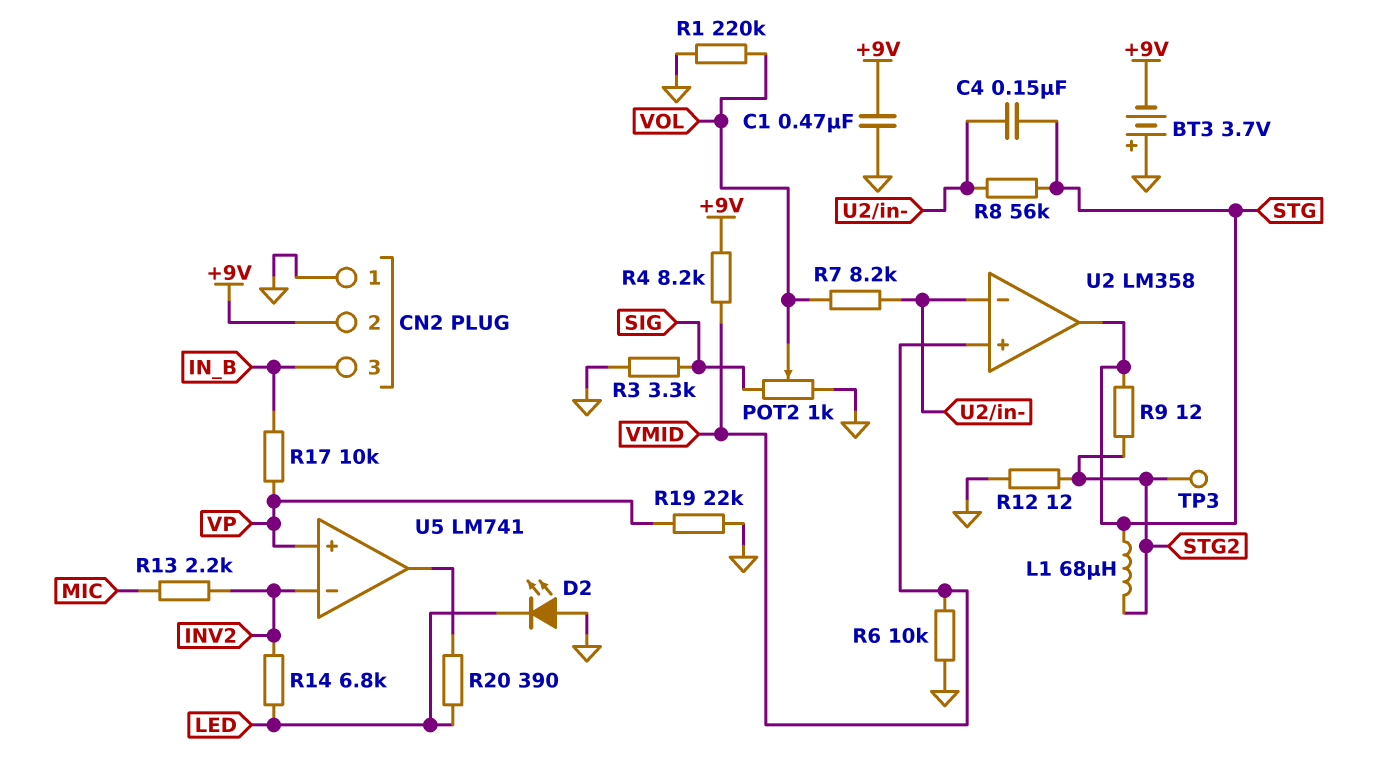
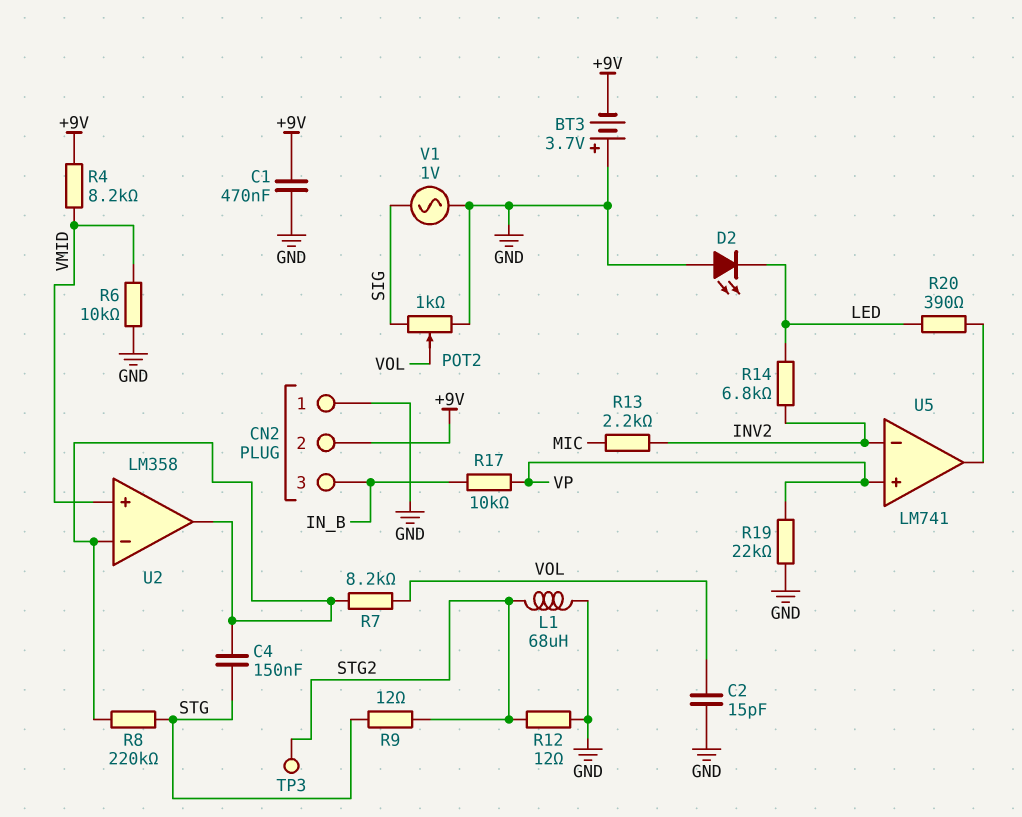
C2: none -> 15pF (GND, VOL)
L1: 68uH (STG, STG2) -> 68uH (GND, STG2)
R1: 220k (GND, VOL) -> none
R3: 3.3k (GND, SIG) -> none
R8: 56k (STG, U2/in-) -> 220k (STG, U2/in-)
U2 pin out: STG -> U2/in-
V1: none -> AC 1V (GND, SIG)

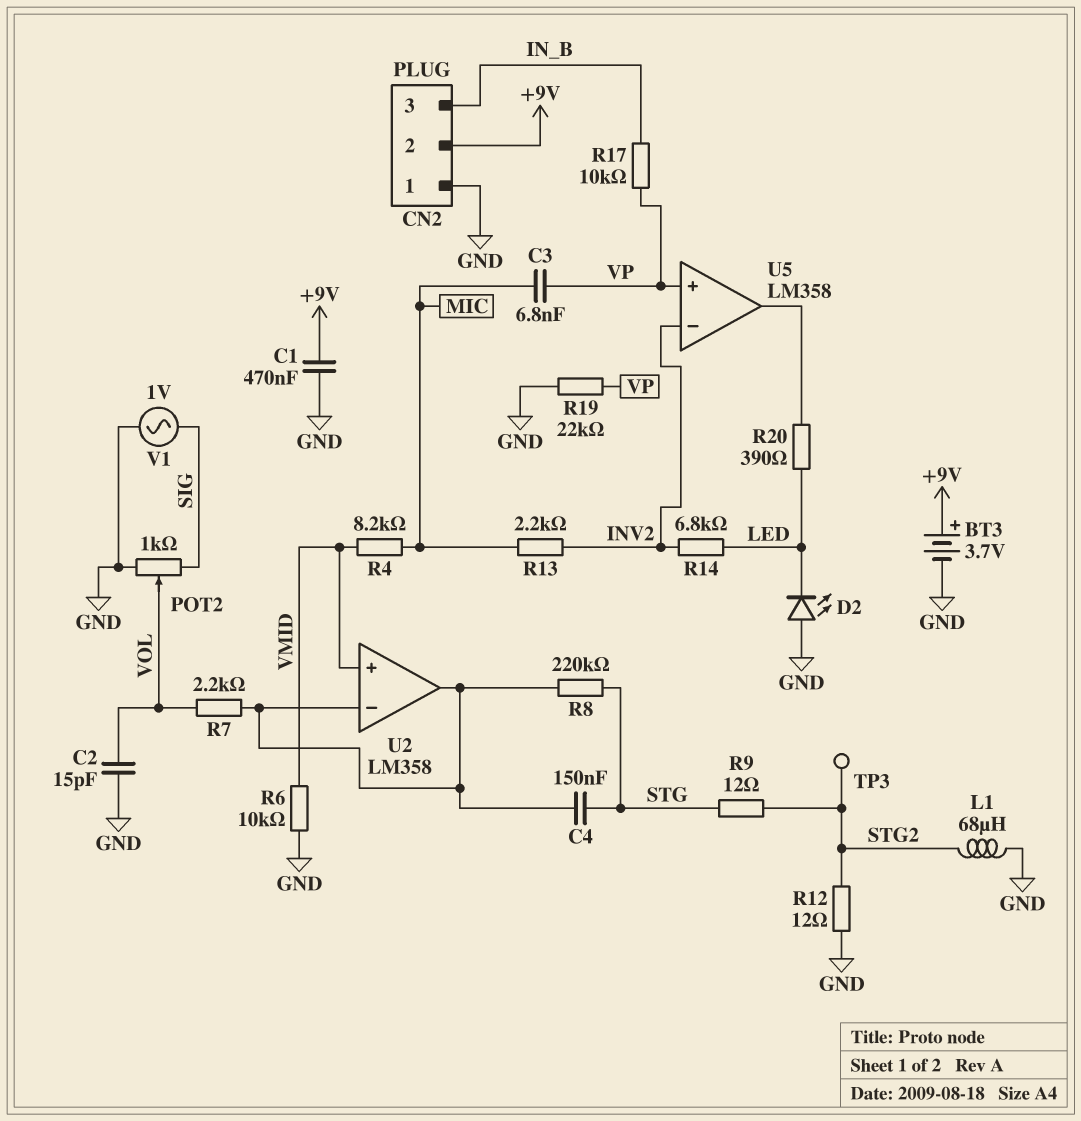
BT3: 3.7V (plus GND, minus +9V) -> 3.7V (plus +9V, minus GND)
C3: none -> 6.8nF (MIC, VP)
R4: 8.2k (+9V, VMID) -> 8.2k (MIC, VMID)
R7: 8.2k (U2/in-, VOL) -> 2.2k (U2/in-, VOL)
U5: LM741 -> LM358

